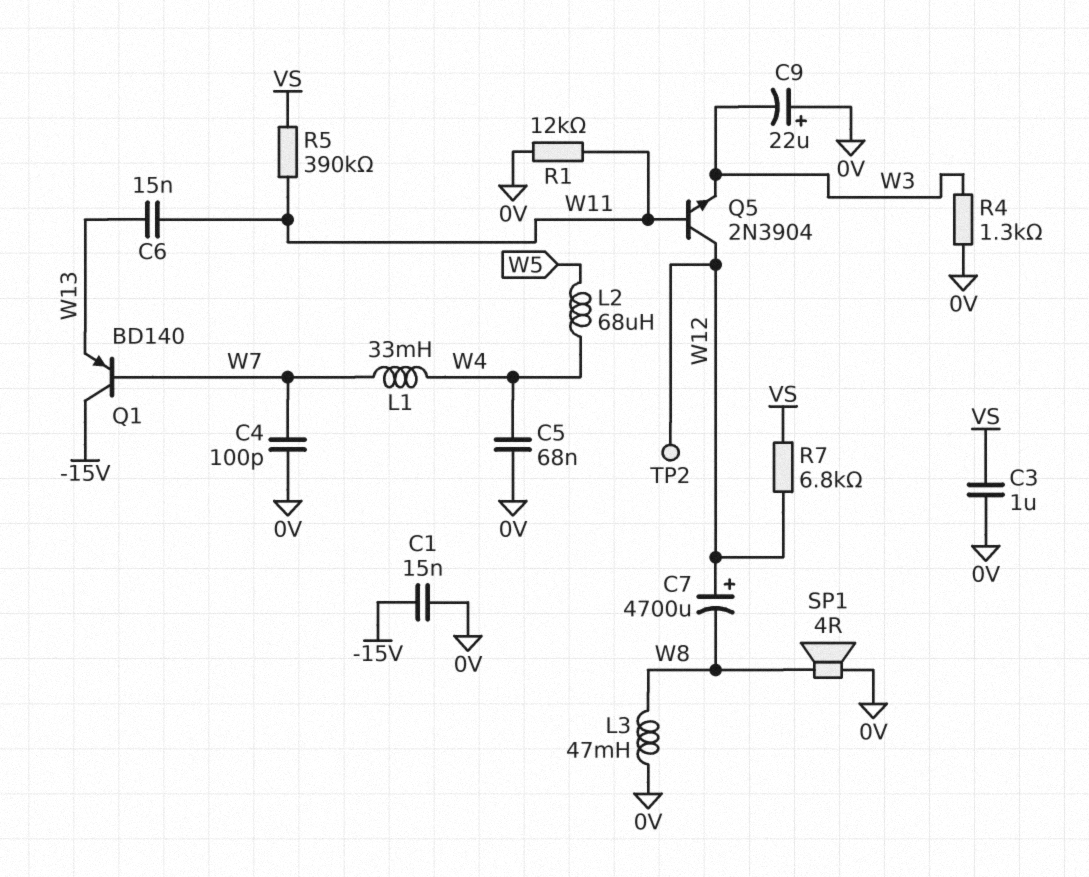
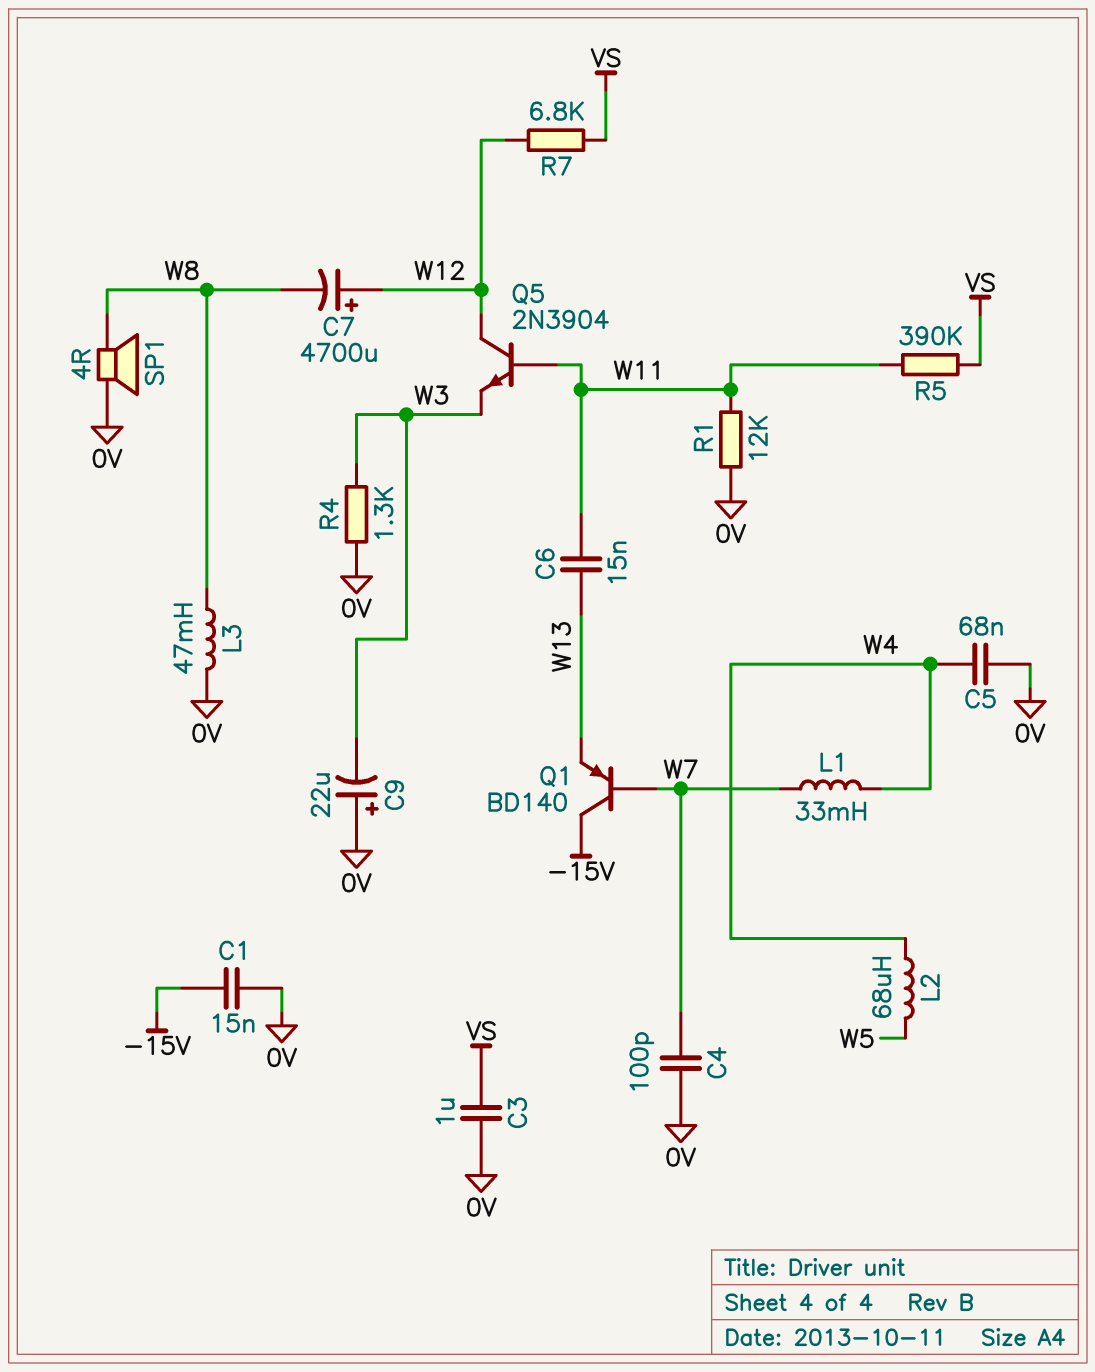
TP2: test point (W12) -> none

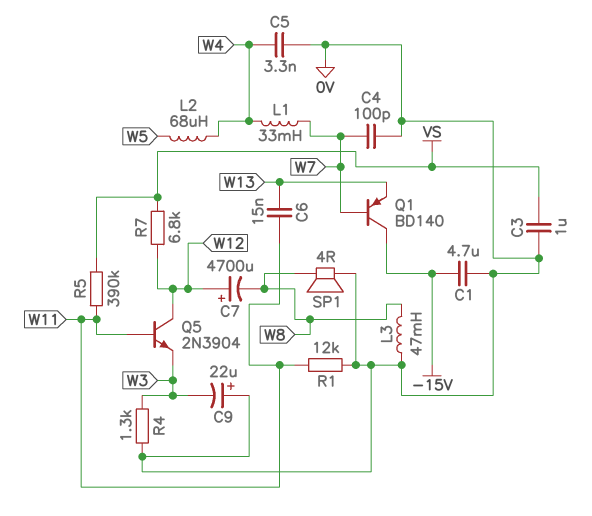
C1: 15nF (-15V, 0V) -> 4.7uF (-15V, 0V)
C5: 68nF (0V, W4) -> 3.3nF (0V, W4)

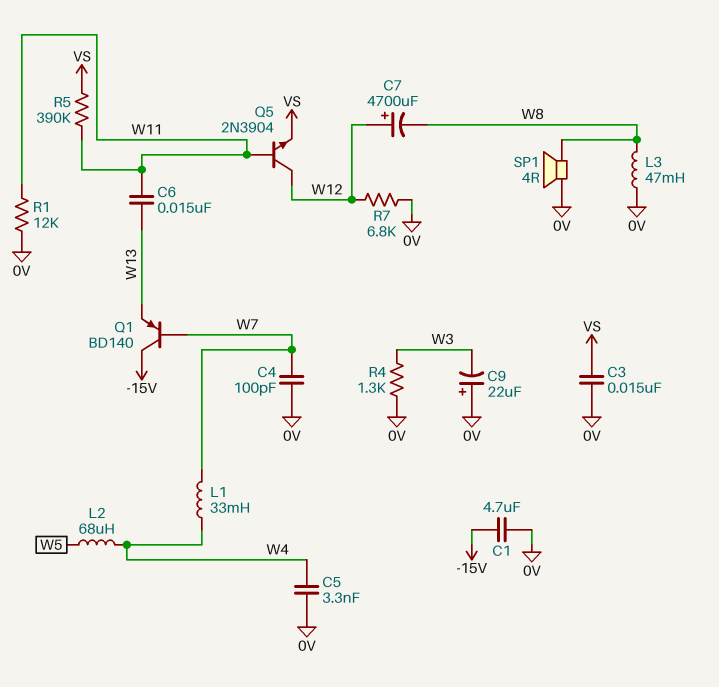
C3: 1uF (0V, VS) -> 15nF (0V, VS)
Q5: NPN 2N3904 (B W11, C W12, E W3) -> NPN 2N3904 (B W11, C W12, E VS)
R7: 6.8k (VS, W12) -> 6.8k (0V, W12)

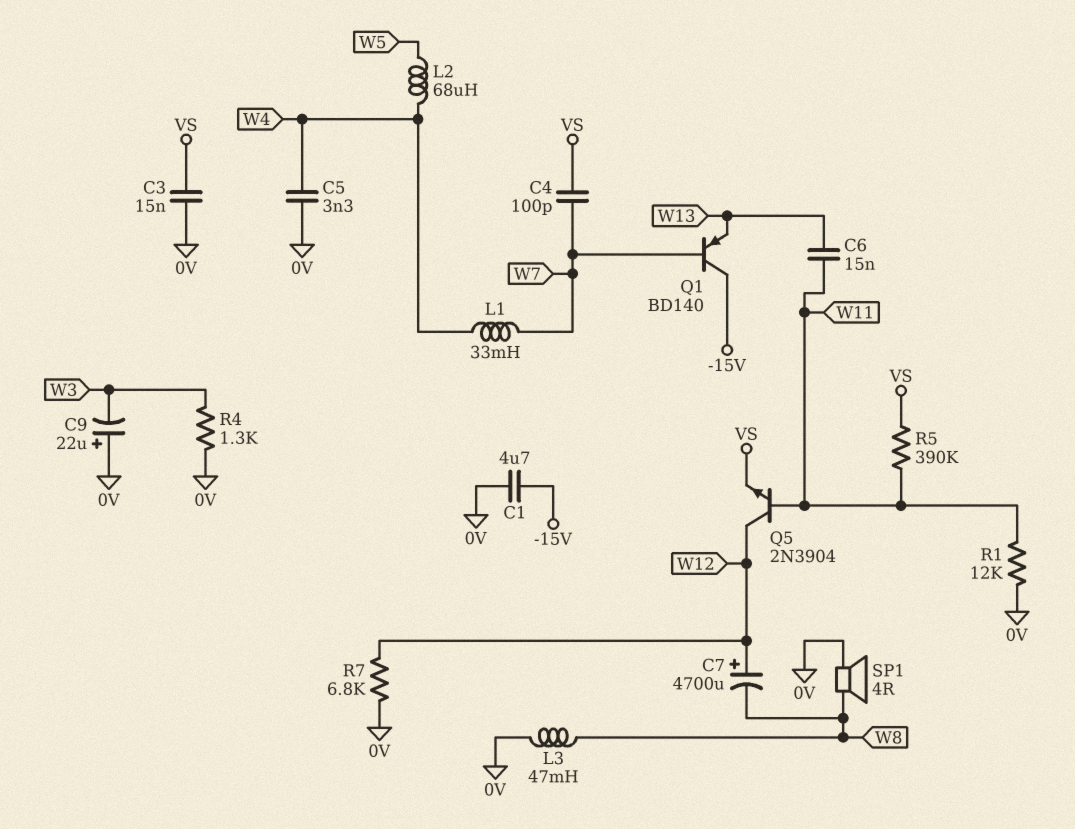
C4: 100pF (0V, W7) -> 100pF (VS, W7)

